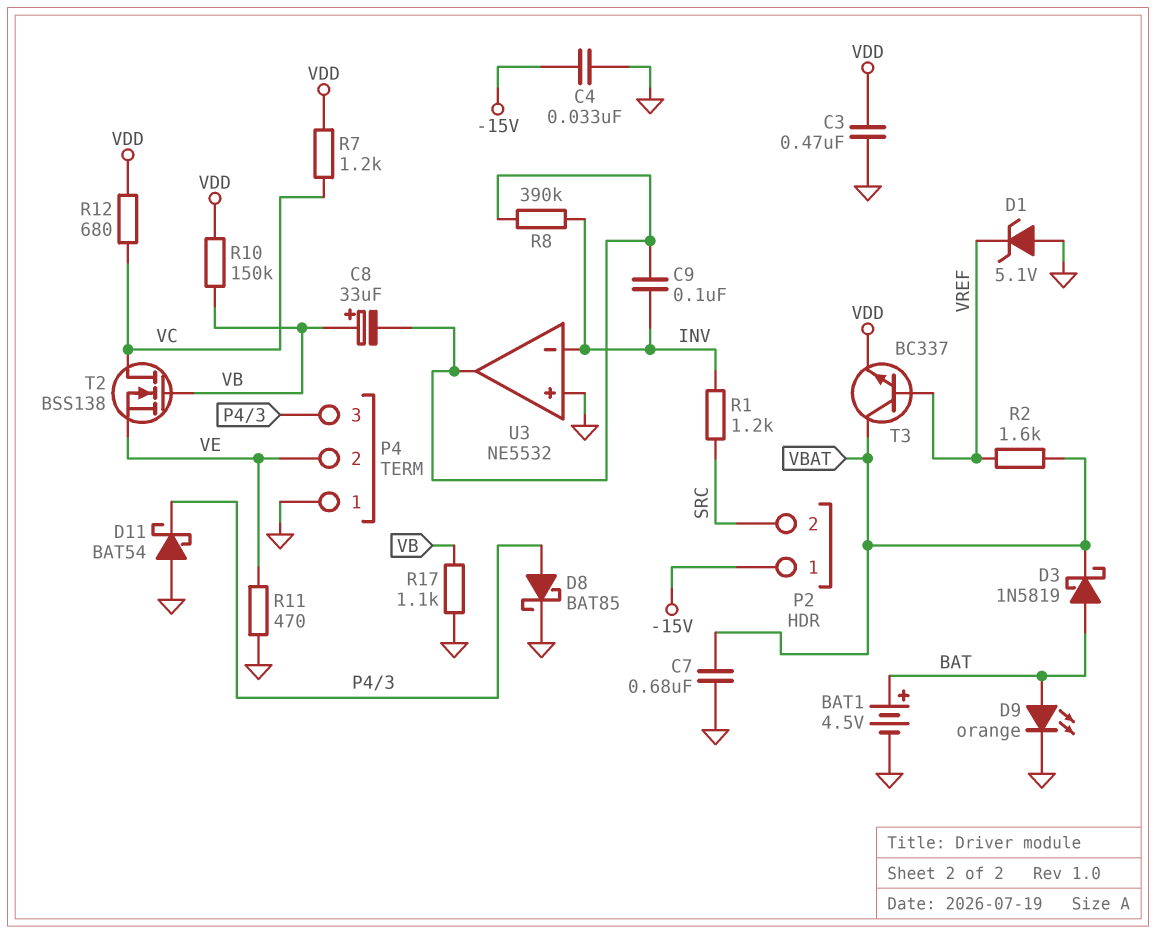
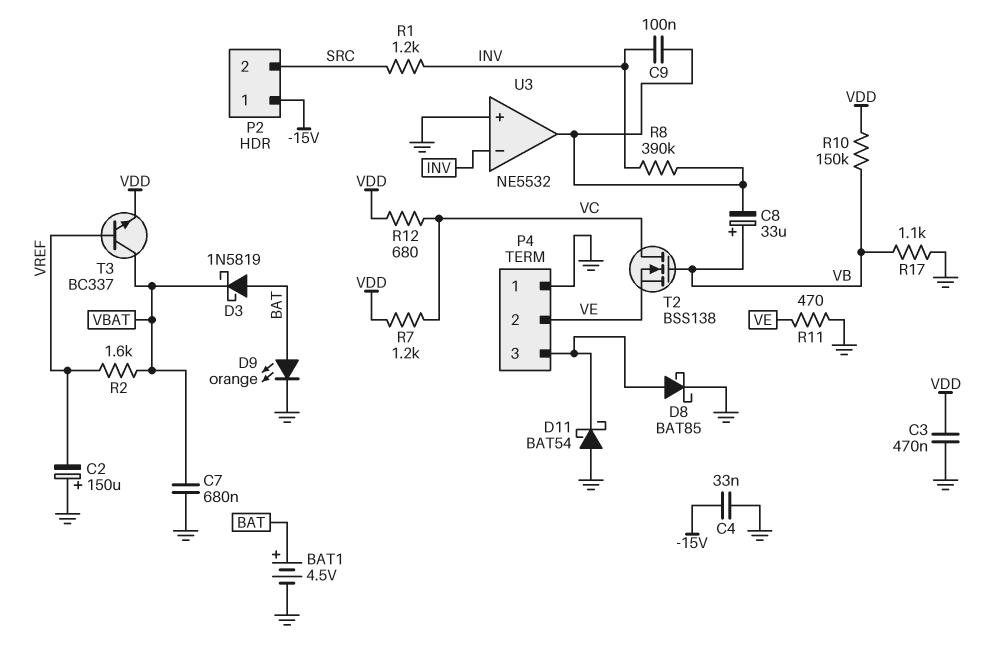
C2: none -> 150uF (plus GND, minus VREF)
D1: zener 5.1V (A GND, K VREF) -> none

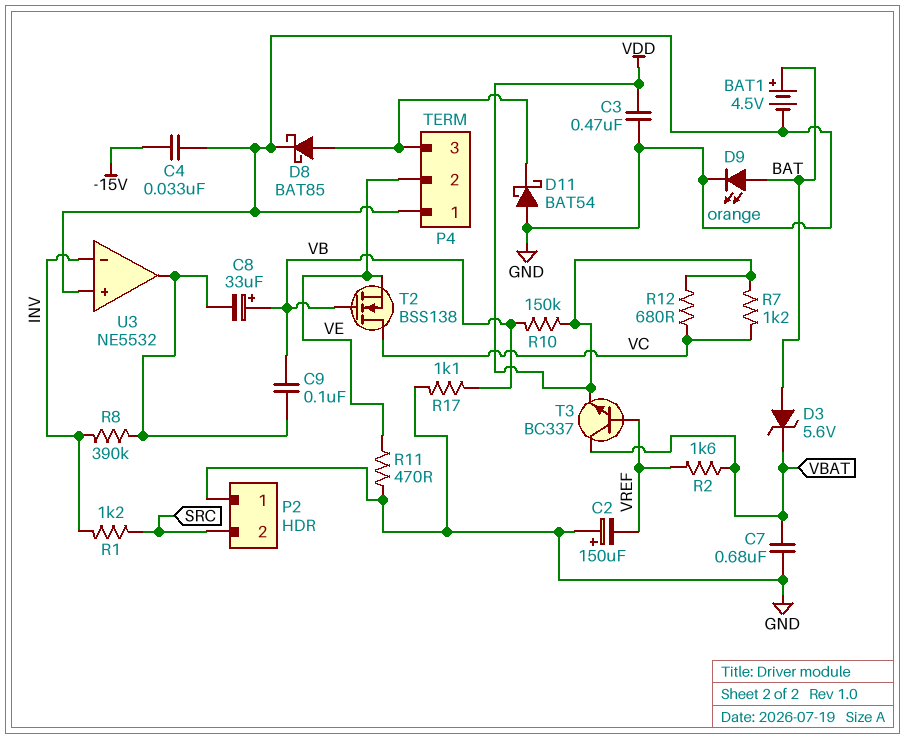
C9: 100nF (INV, U3/out) -> 100nF (U3/out, VB)
D3: schottky 1N5819 (A BAT, K VBAT) -> zener 5.6V (A BAT, K VBAT)
P2 pin 1: -15V -> GND

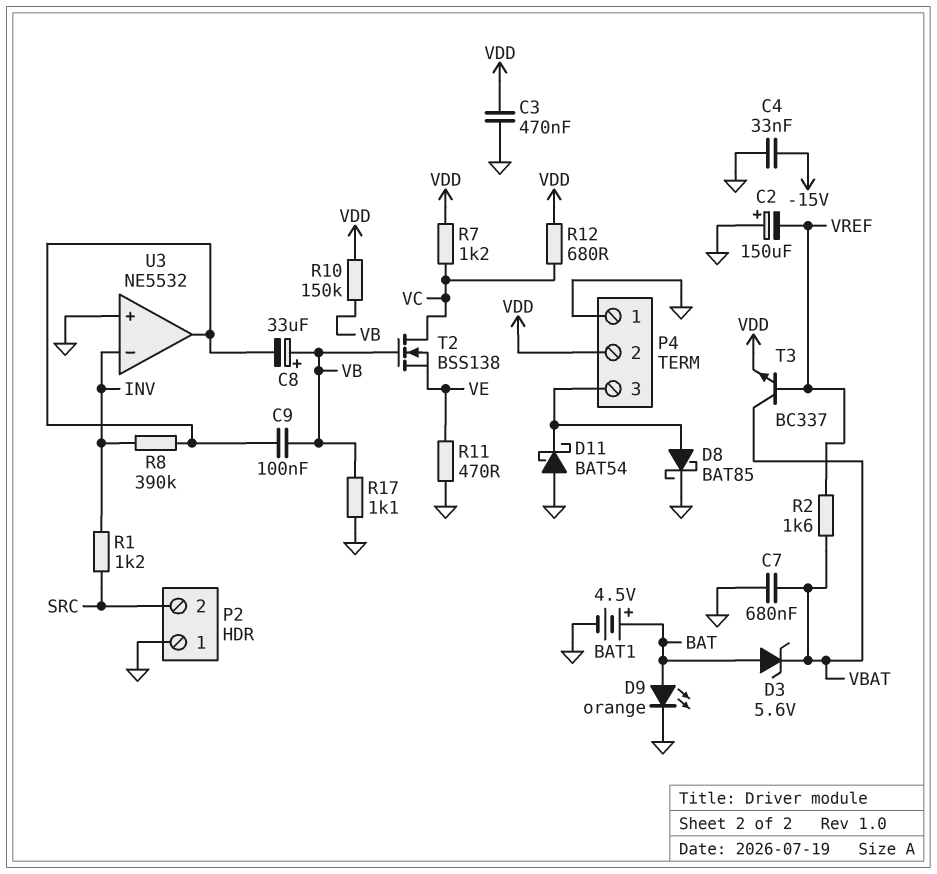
P4 pin 2: VE -> VDD

